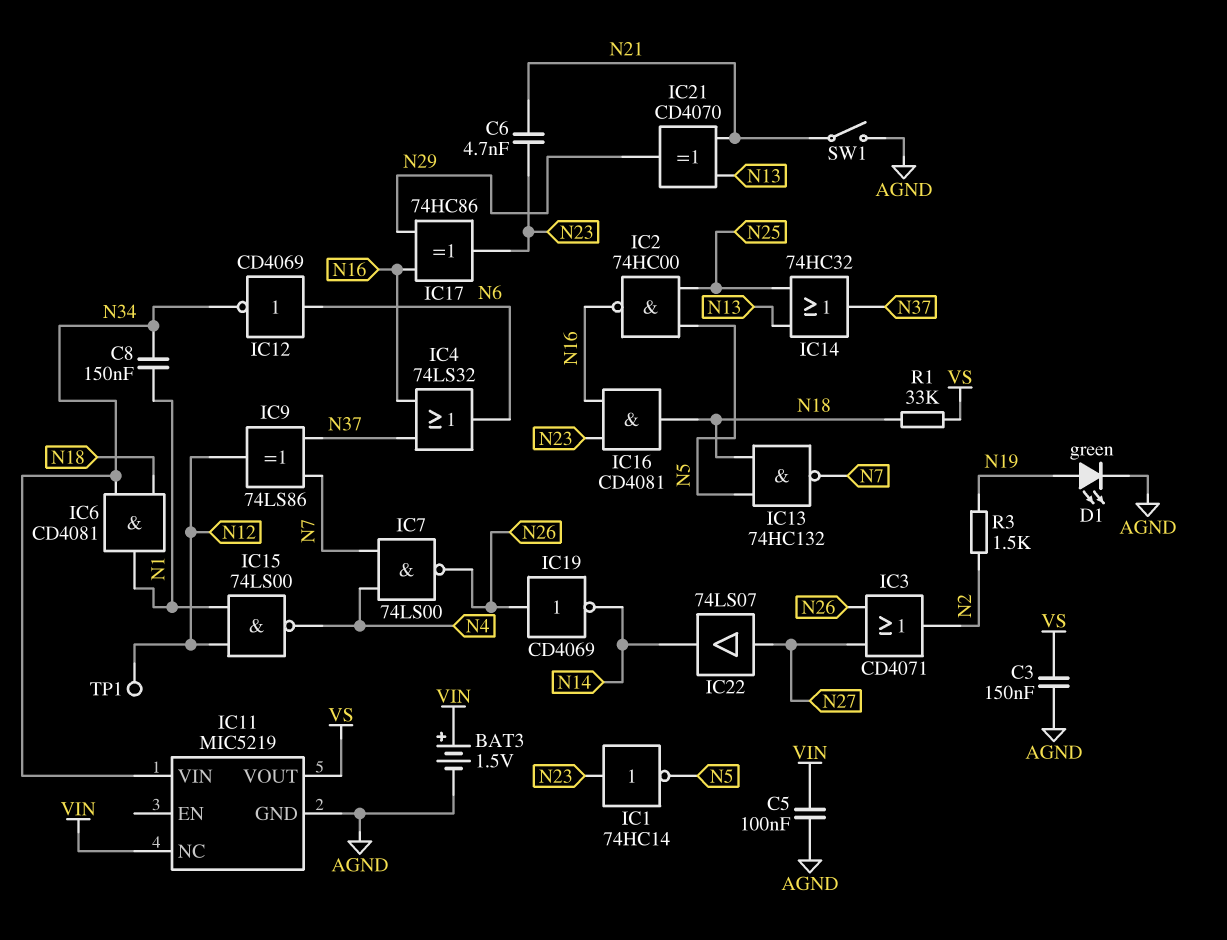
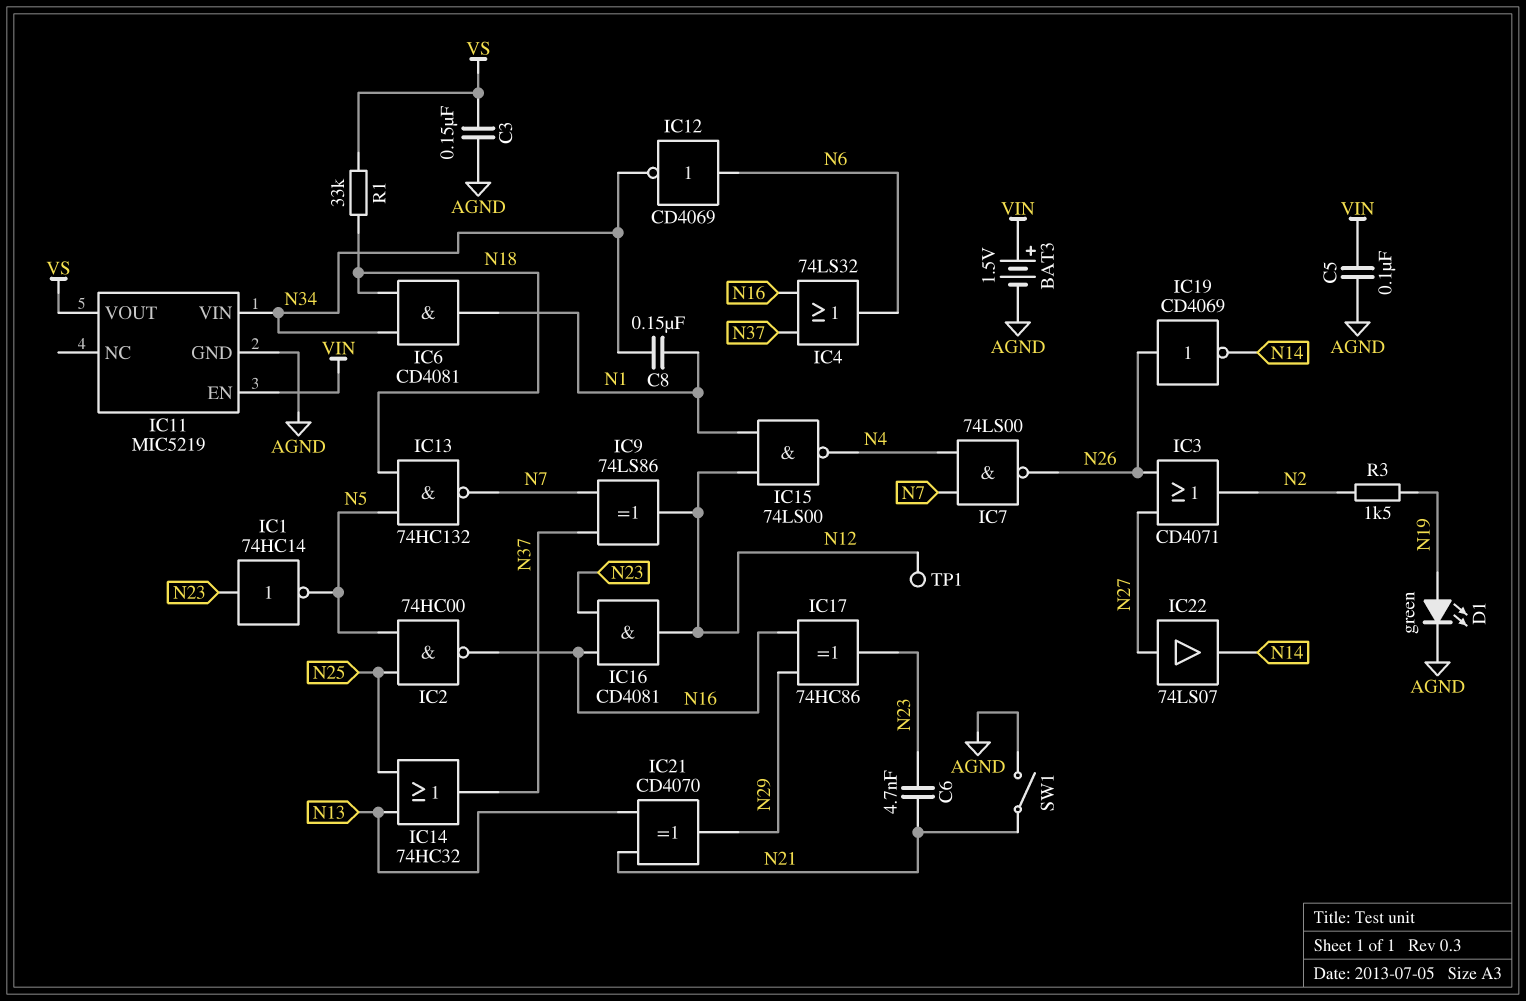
IC11 pin EN: none -> VIN
IC11 pin NC: VIN -> none
IC16: AND CD4081 (in N16, in N23, out N18) -> AND CD4081 (in N16, in N23, out N12)

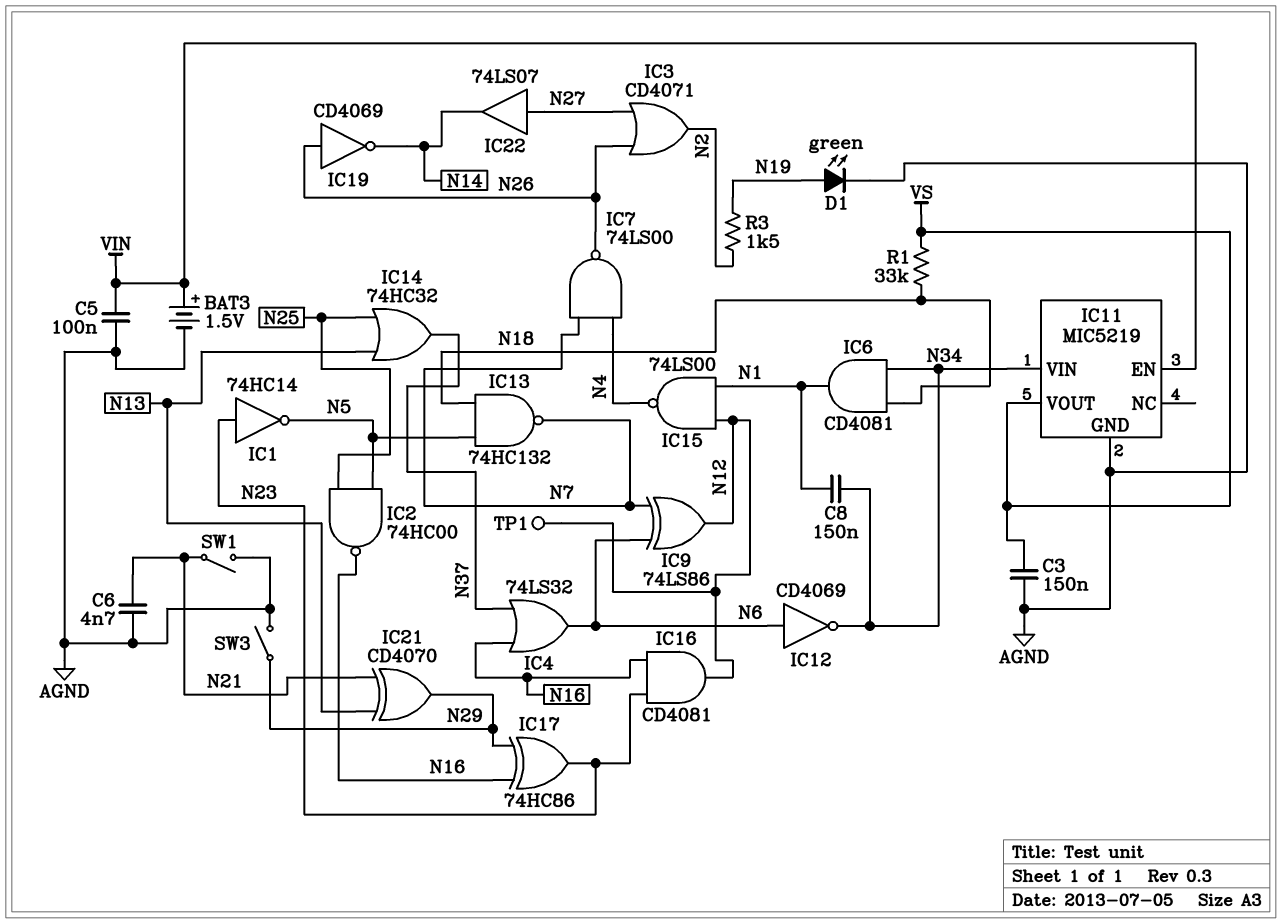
C6: 4.7nF (N21, N23) -> 4.7nF (AGND, N21)
IC9: XOR 74LS86 (in N7, in N37, out N12) -> XOR 74LS86 (in N6, in N7, out N12)
SW3: none -> switch (AGND, N29)

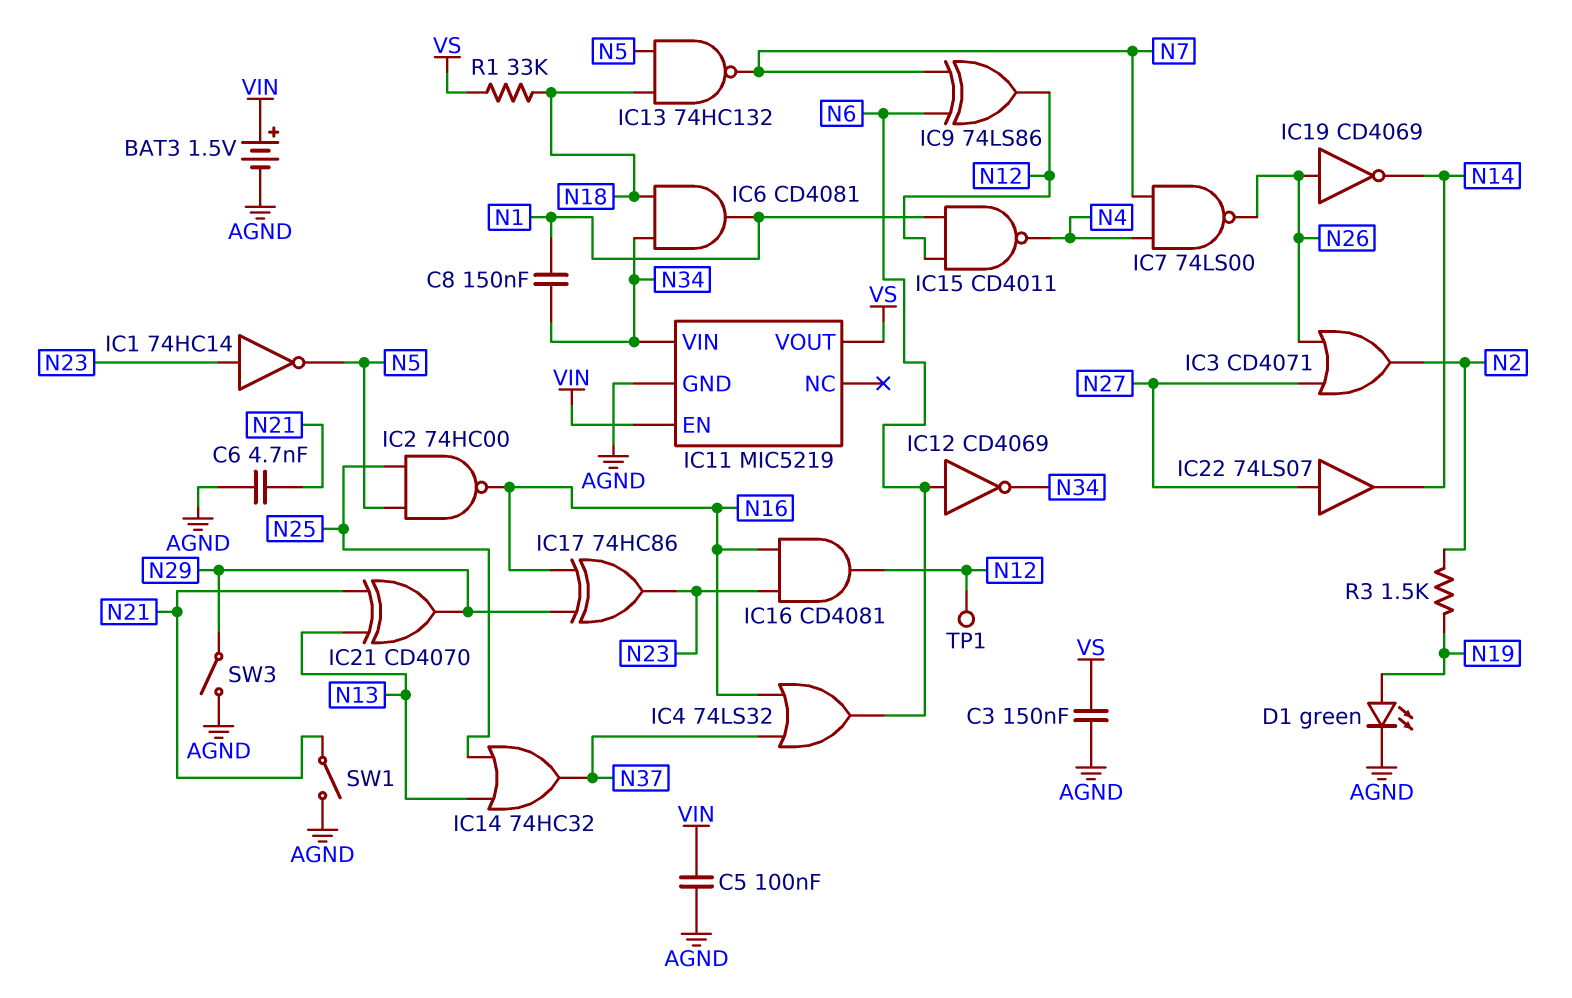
IC15: NAND 74LS00 (in N1, in N12, out N4) -> NAND CD4011 (in N1, in N12, out N4)

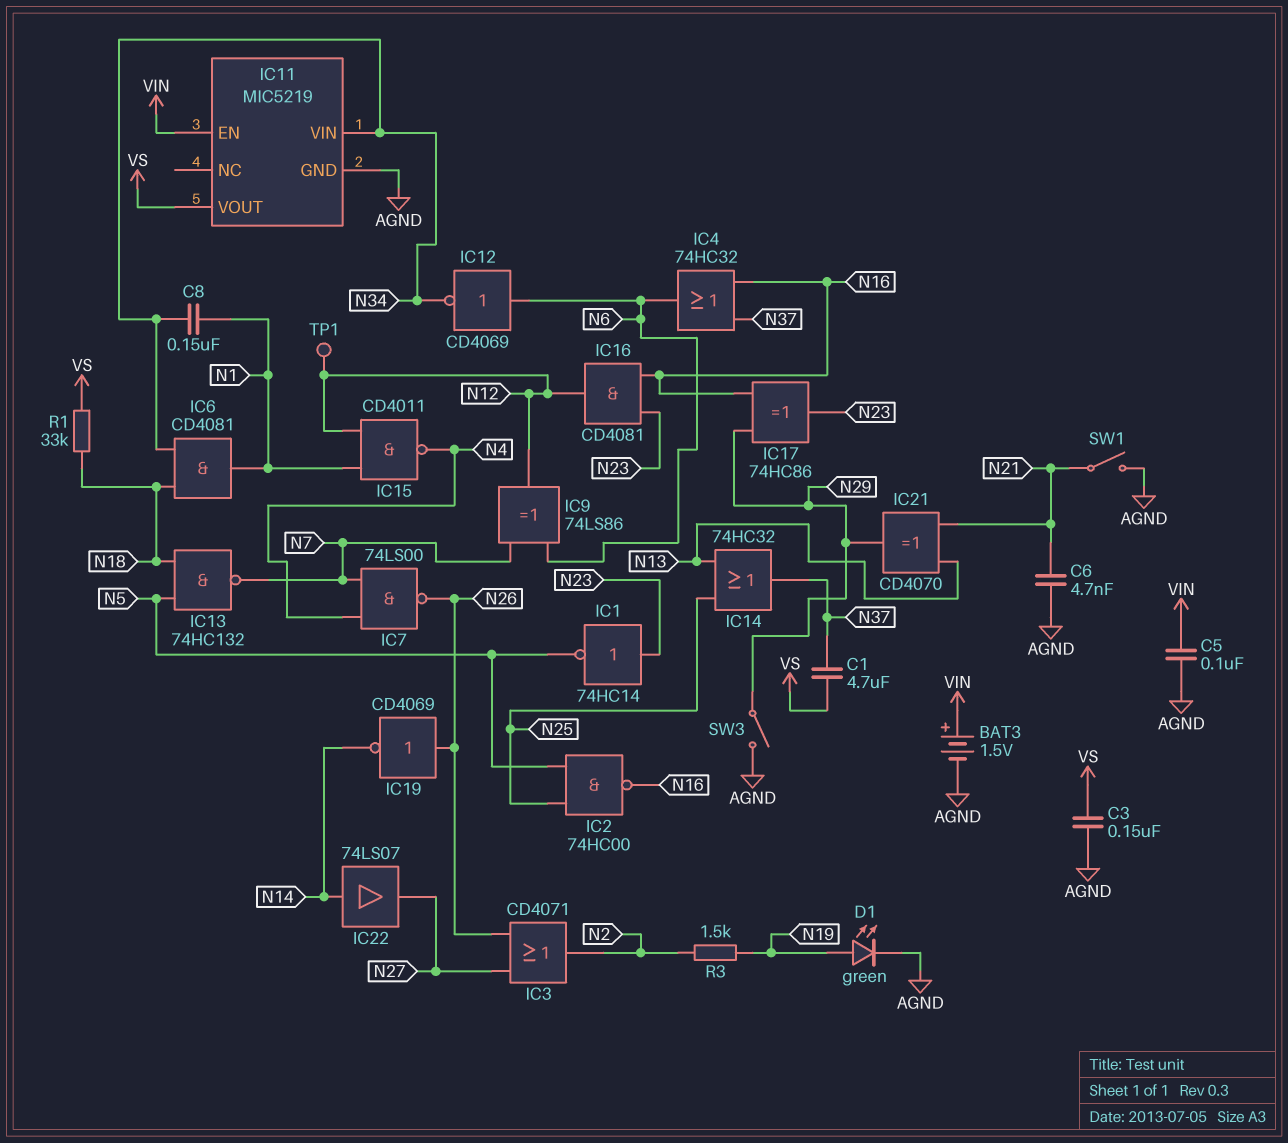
C1: none -> 4.7uF (N37, VS)
IC4: OR 74LS32 (in N16, in N37, out N6) -> OR 74HC32 (in N16, in N37, out N6)
IC22: buffer 74LS07 (in N27, out N14) -> buffer 74LS07 (in N14, out N27)

